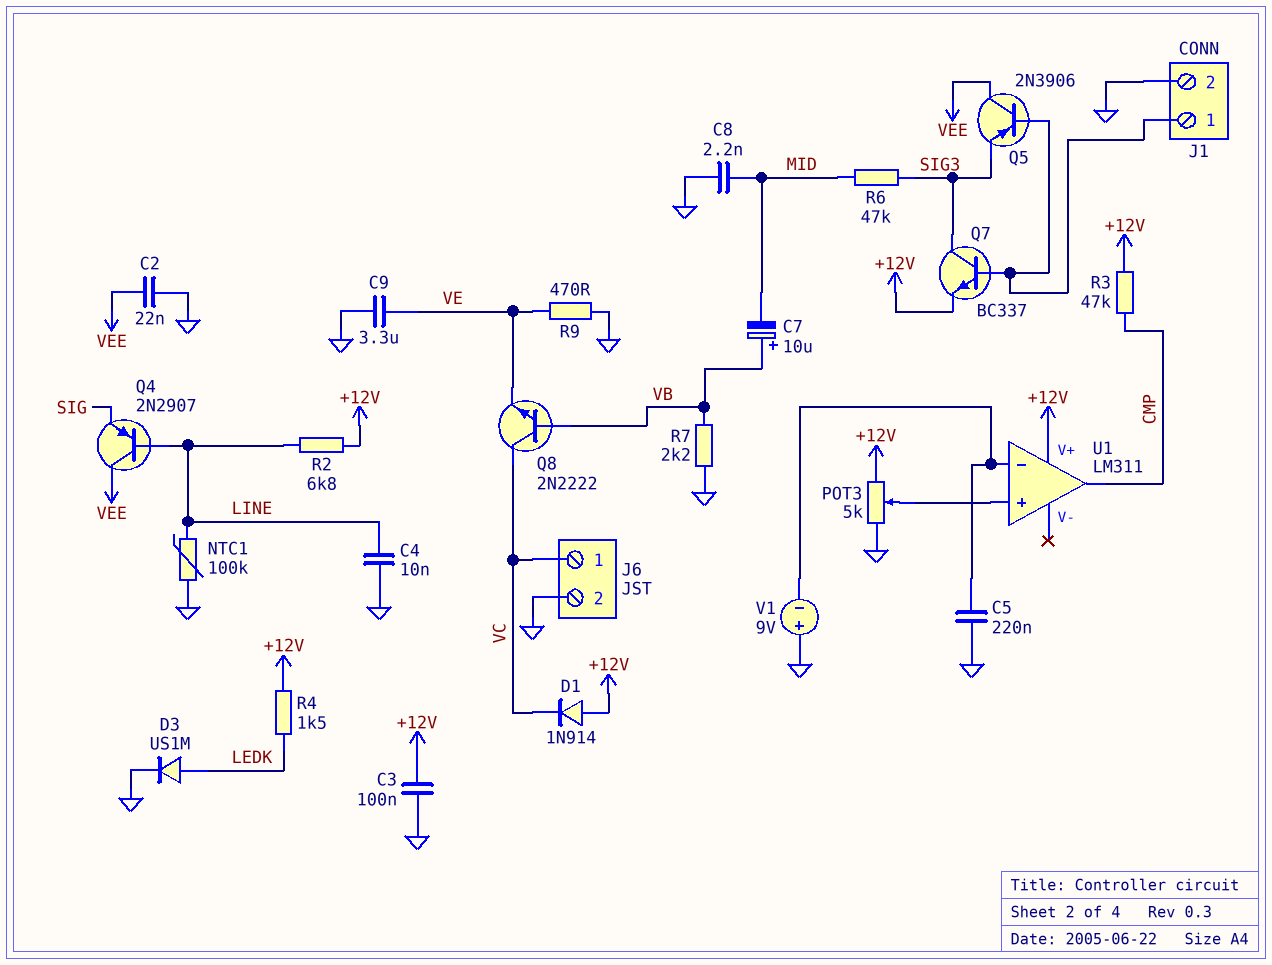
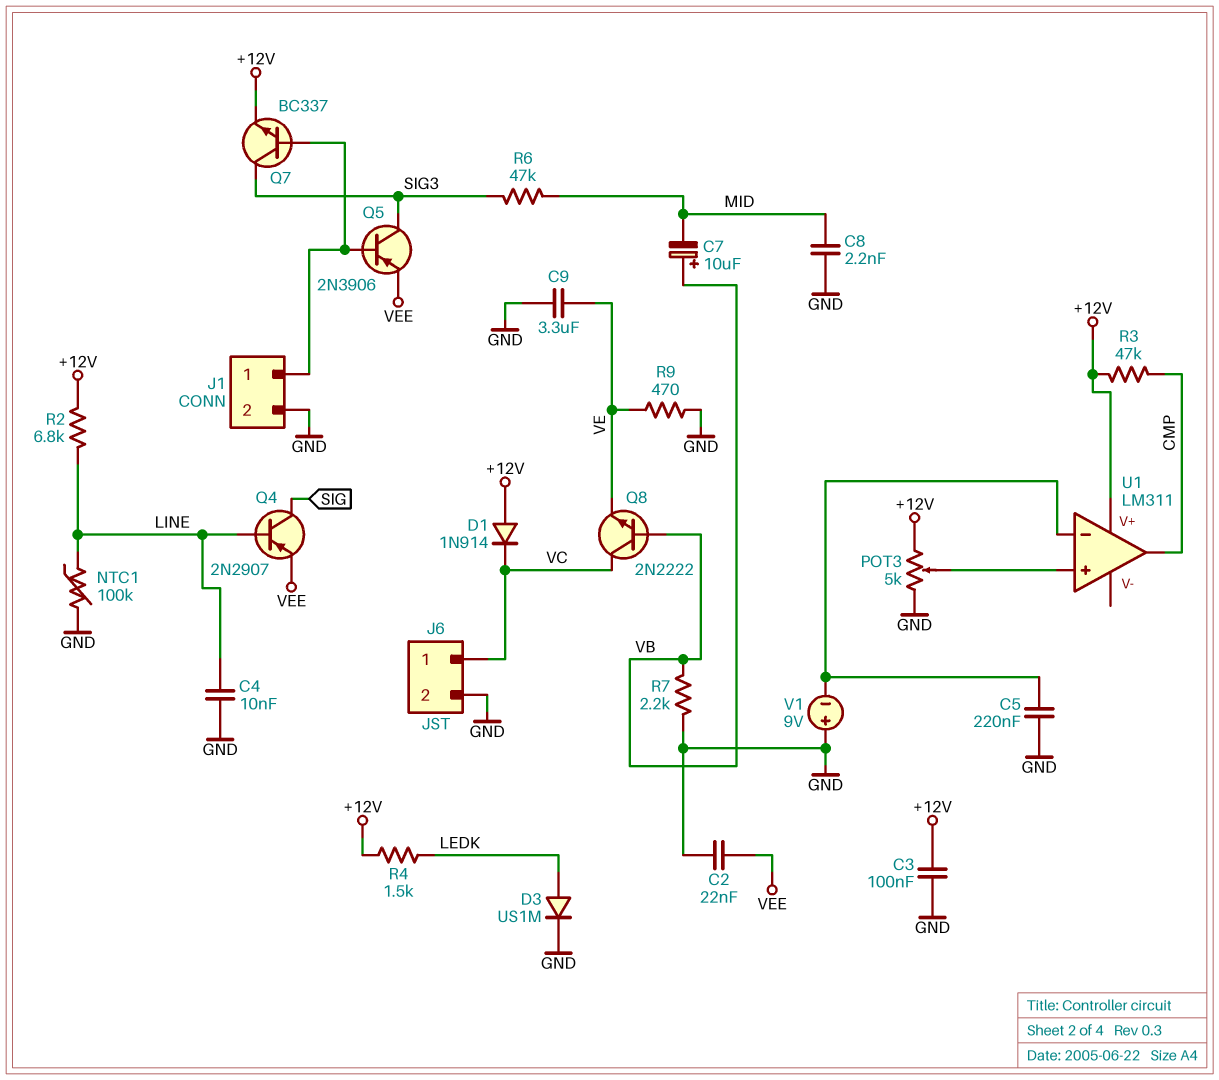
Q4: PNP 2N2907 (B LINE, C VEE, E SIG) -> PNP 2N2907 (B LINE, C SIG, E VEE)
Q5: PNP 2N3906 (B J1/1, C VEE, E SIG3) -> PNP 2N3906 (B J1/1, C SIG3, E VEE)

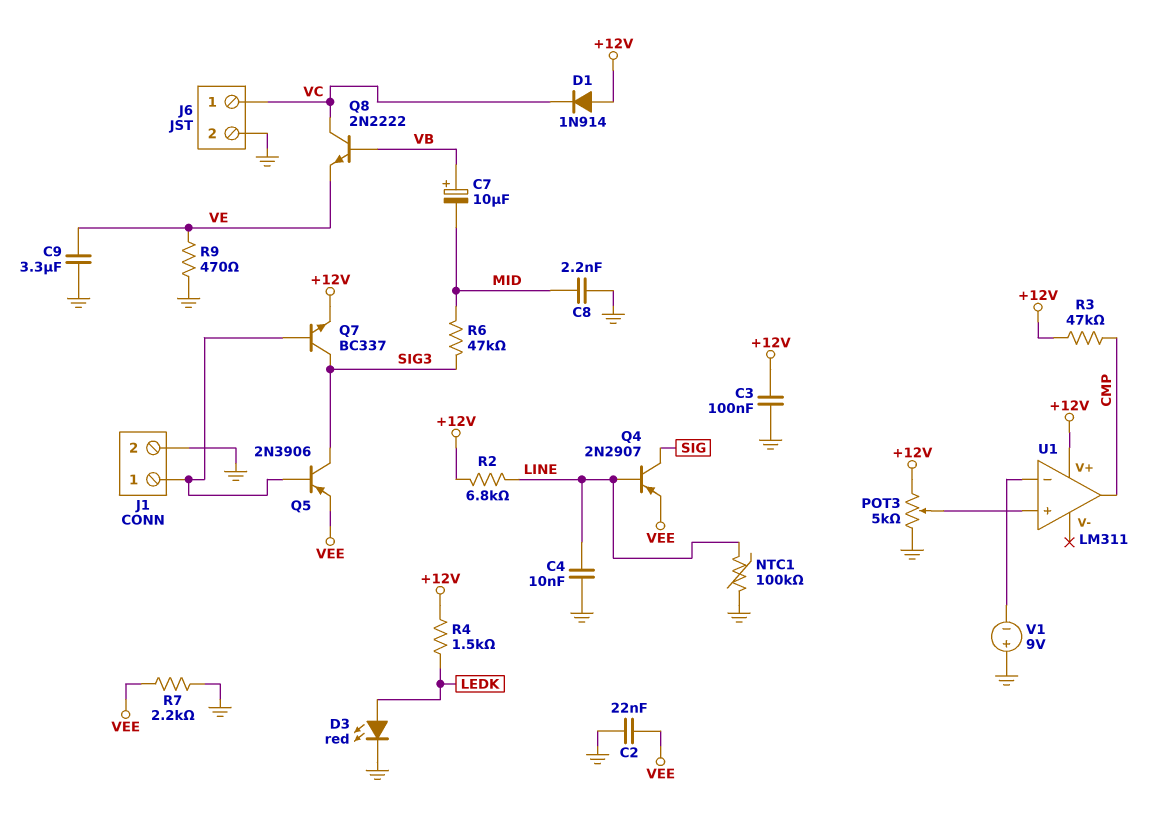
C5: 220nF (GND, U1/in-) -> none
D3: diode US1M (A LEDK, K GND) -> LED red (A LEDK, K GND)
R7: 2.2k (GND, VB) -> 2.2k (GND, VEE)

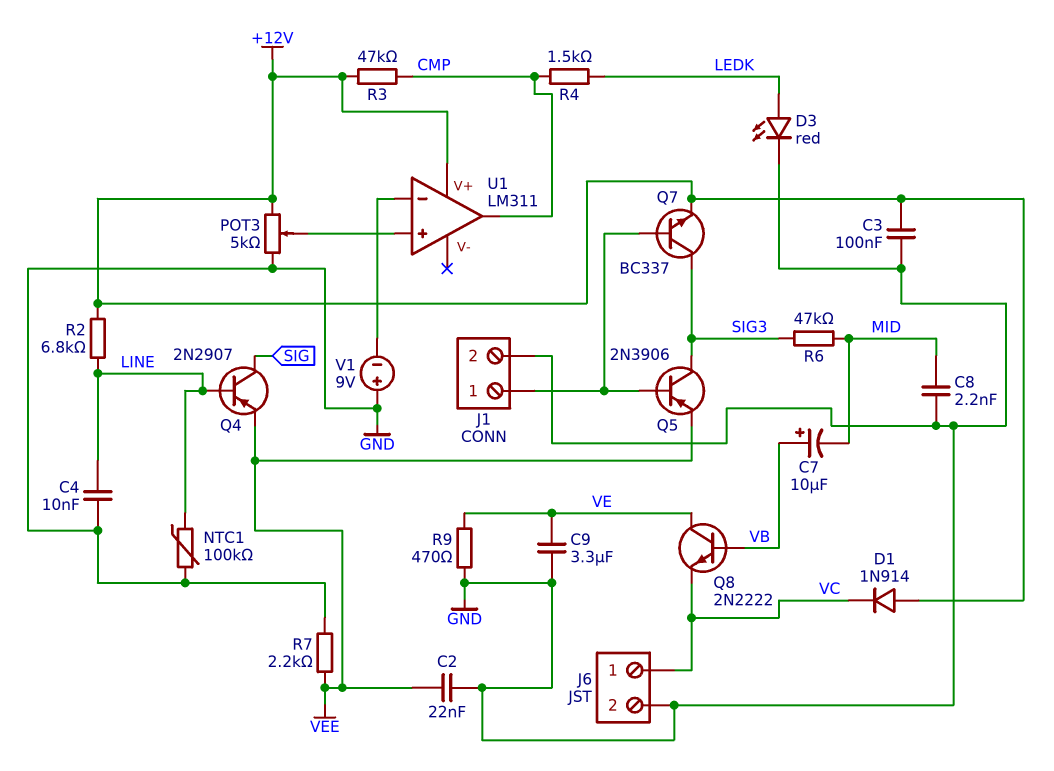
Q8: NPN 2N2222 (B VB, C VC, E VE) -> NPN 2N2222 (B VB, C VE, E VC)
R4: 1.5k (+12V, LEDK) -> 1.5k (CMP, LEDK)

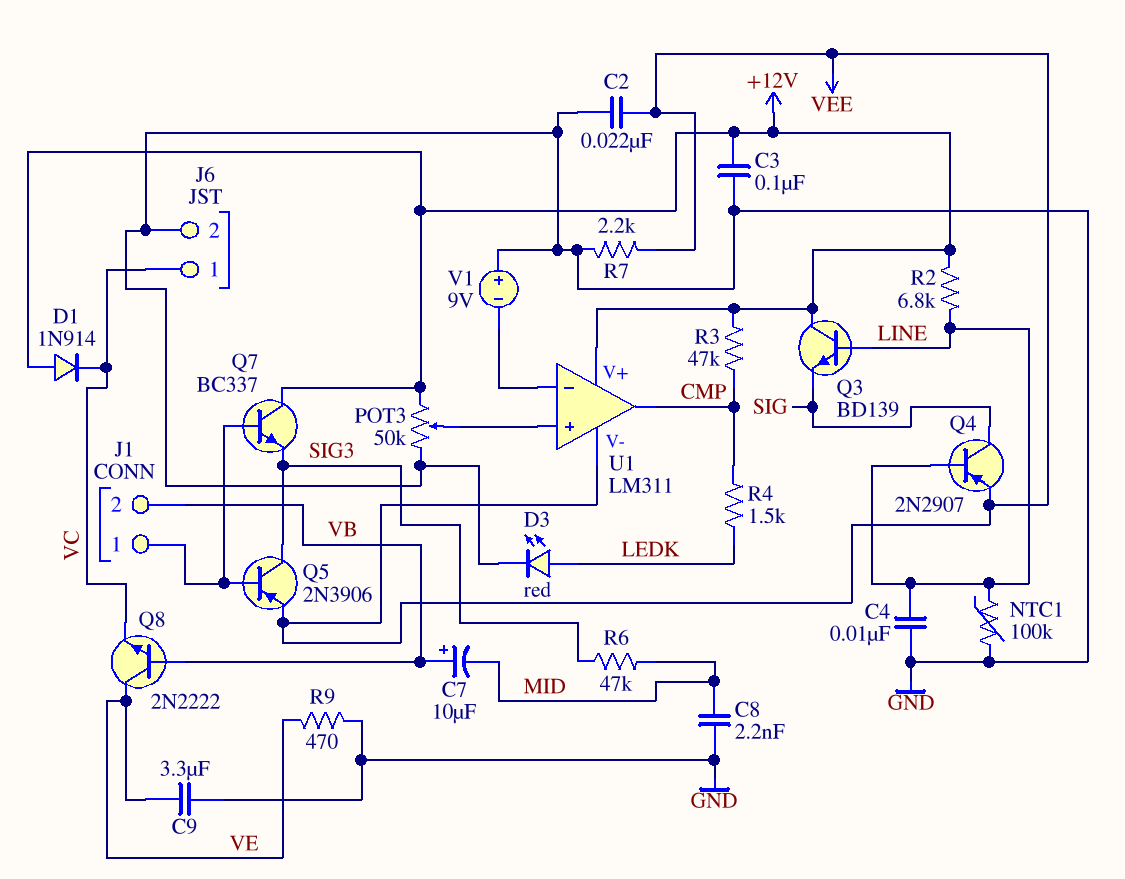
J1 pin 2: GND -> VB
POT3: 5k (+12V, GND, wiper U1/in+) -> 50k (+12V, GND, wiper U1/in+)
Q3: none -> NPN BD139 (B LINE, C +12V, E SIG)
Q7: NPN BC337 (B J1/1, C SIG3, E +12V) -> NPN BC337 (B J1/1, C +12V, E SIG3)
U1 pin V-: none -> VEE

